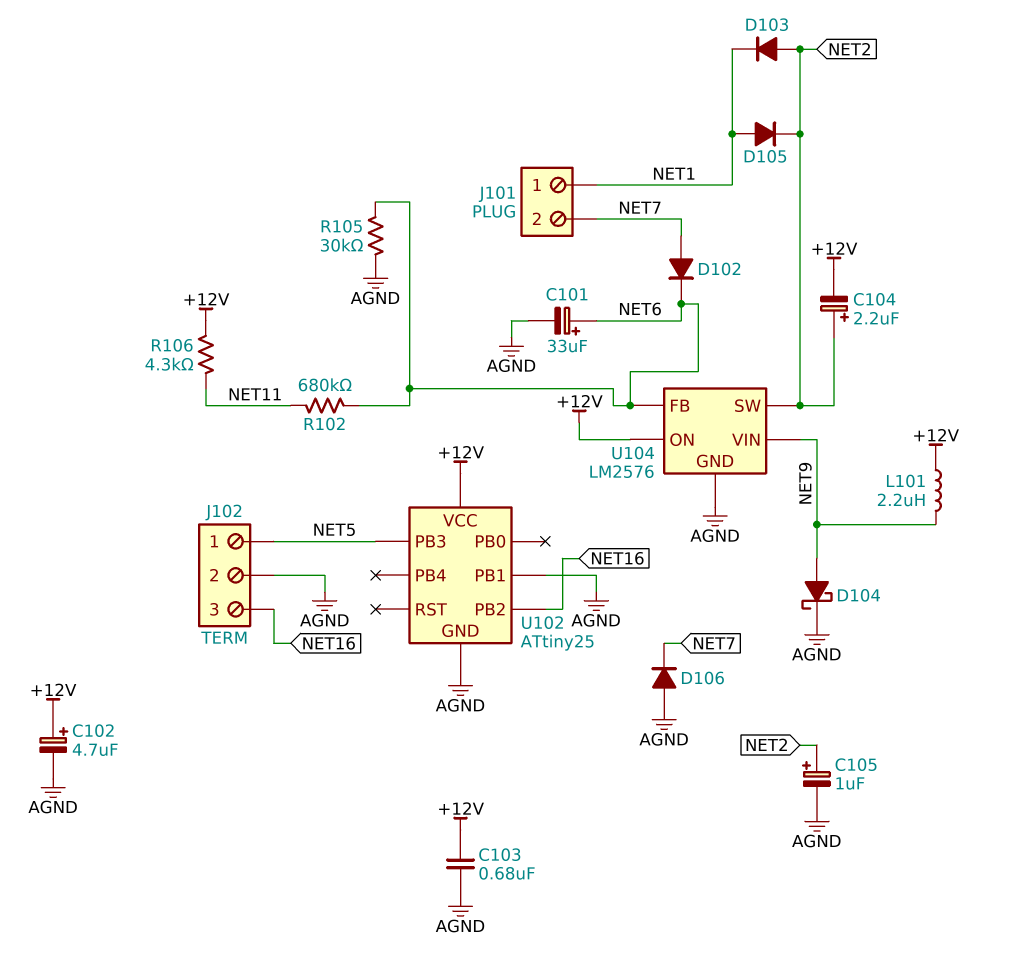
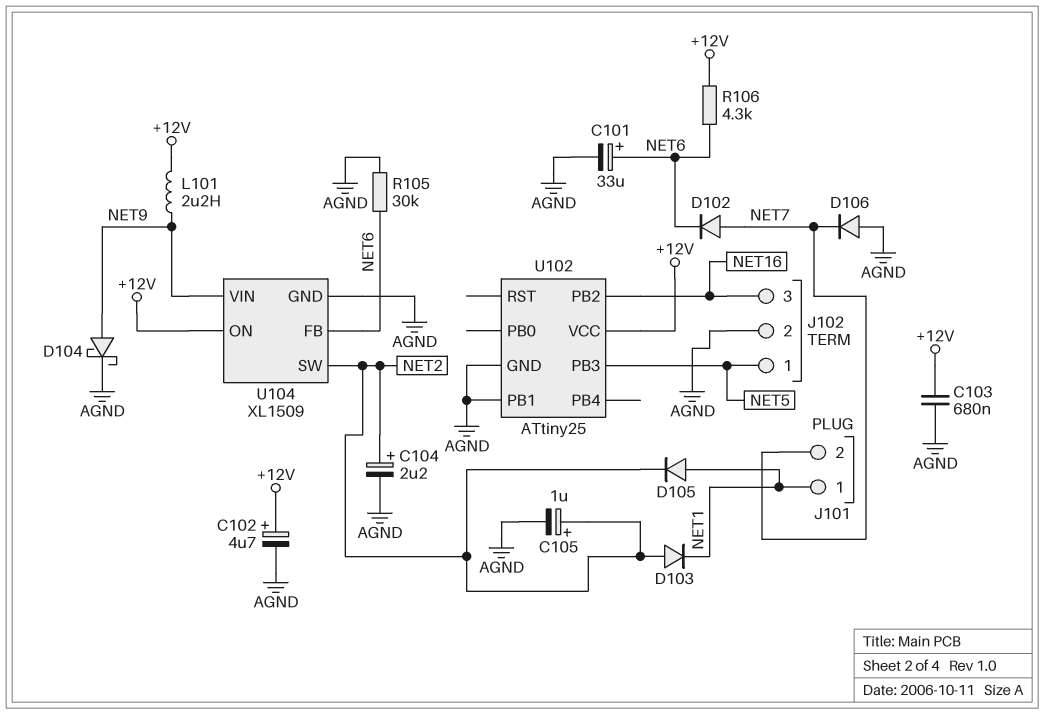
C104: 2.2uF (plus NET2, minus +12V) -> 2.2uF (plus NET2, minus AGND)
R102: 680k (NET6, NET11) -> none
R106: 4.3k (+12V, NET11) -> 4.3k (+12V, NET6)
U104: LM2576 -> XL1509

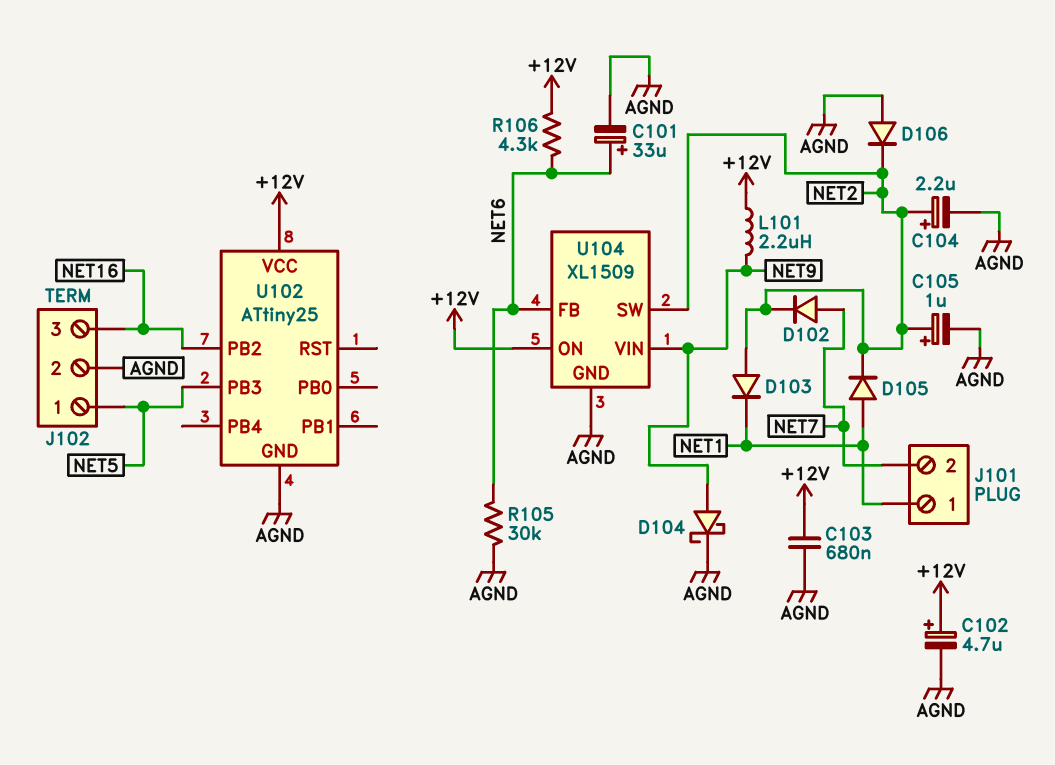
D102: diode (A NET7, K NET6) -> diode (A NET7, K NET2)
D106: diode (A AGND, K NET7) -> diode (A AGND, K NET2)
U102 pin PB1: AGND -> none

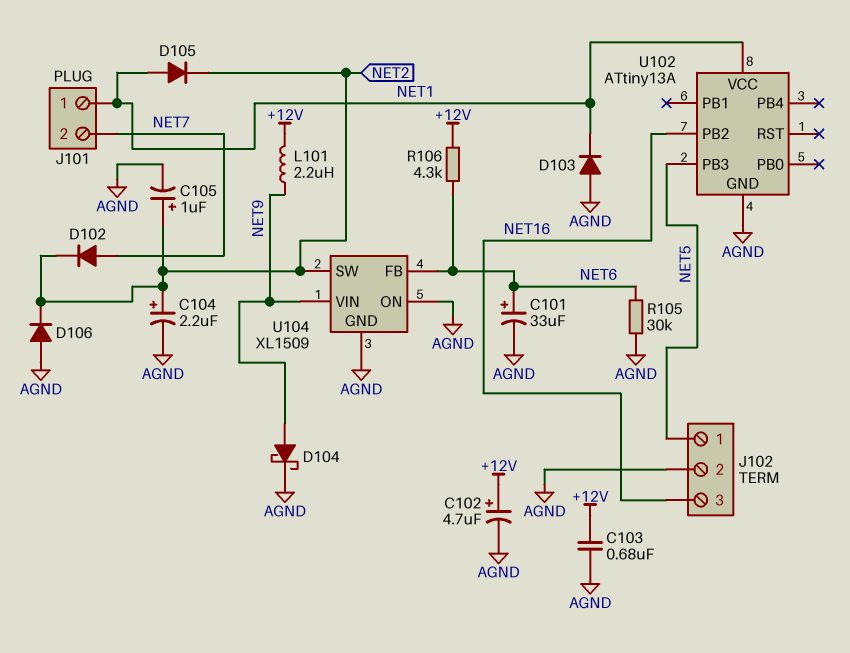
D103: diode (A NET2, K NET1) -> diode (A AGND, K NET1)
U102: ATtiny25 -> ATtiny13A
U102 pin VCC: +12V -> NET1
U104 pin ON: +12V -> AGND

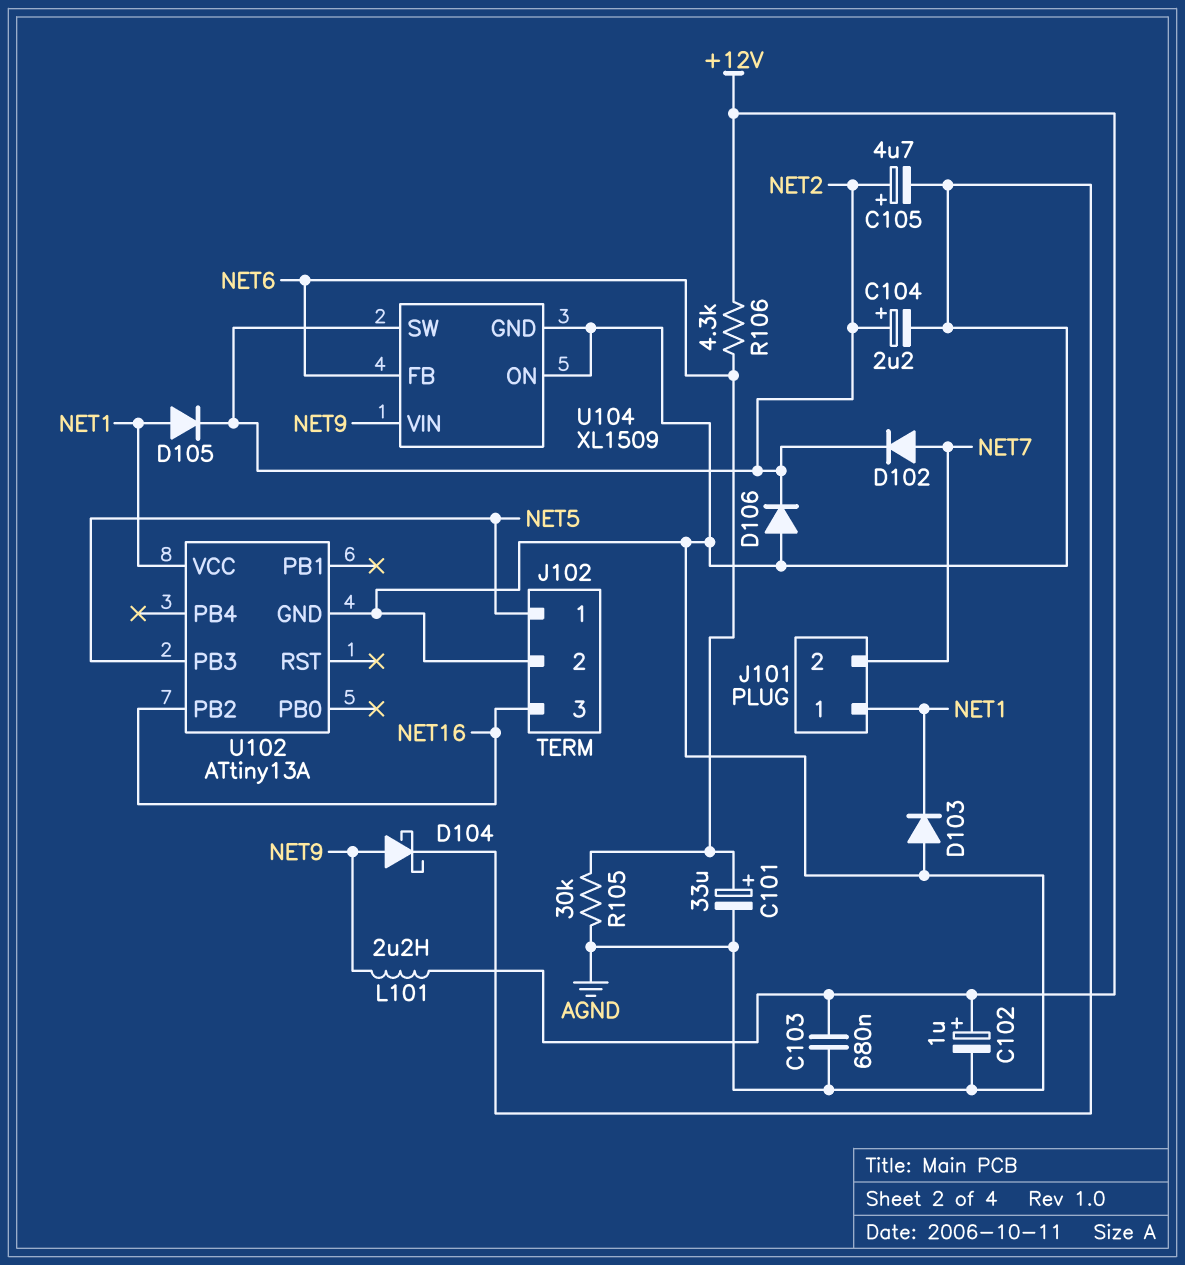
C102: 4.7uF (plus +12V, minus AGND) -> 1uF (plus +12V, minus AGND)
C105: 1uF (plus NET2, minus AGND) -> 4.7uF (plus NET2, minus AGND)

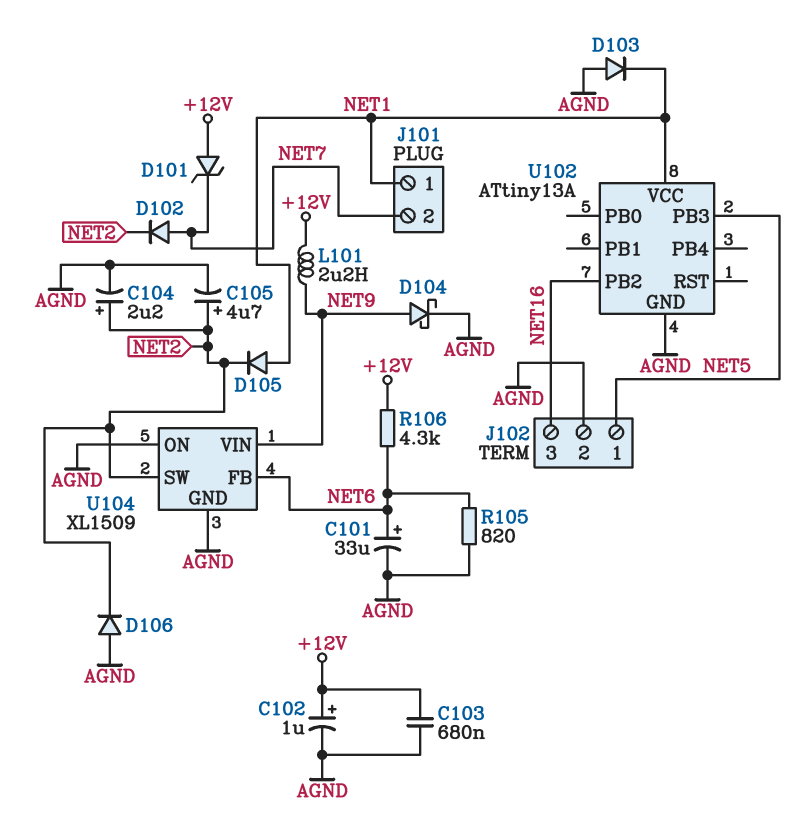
D101: none -> zener (A +12V, K NET7)
R105: 30k (AGND, NET6) -> 820 (AGND, NET6)

